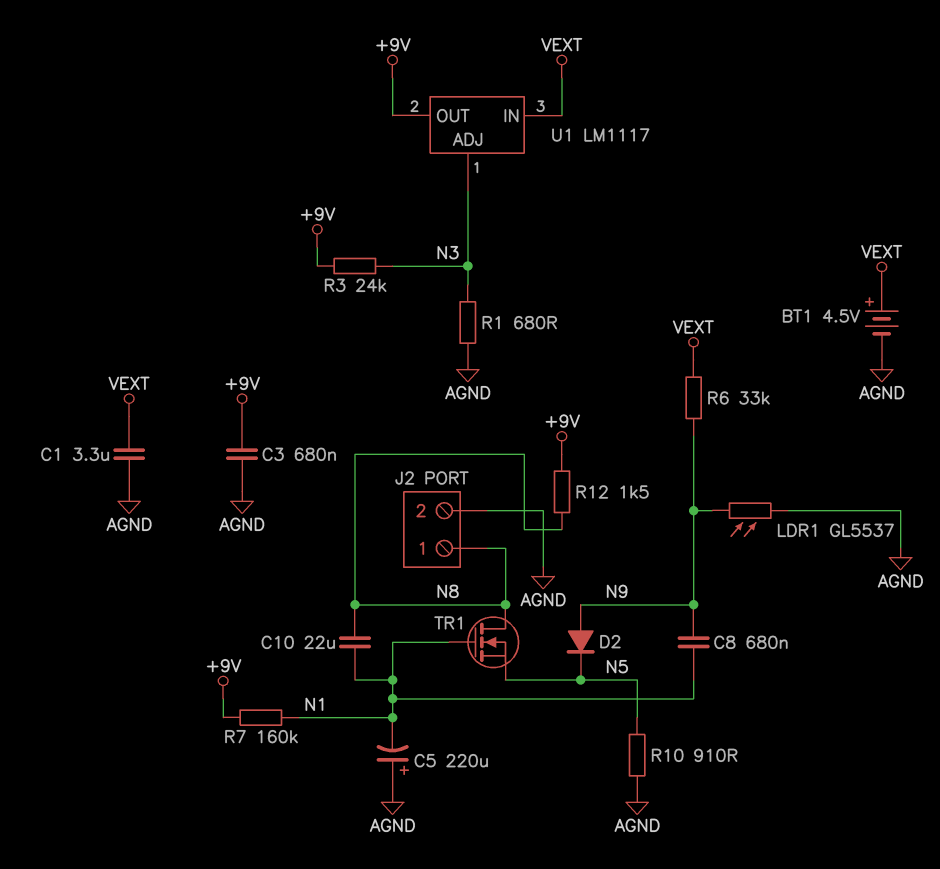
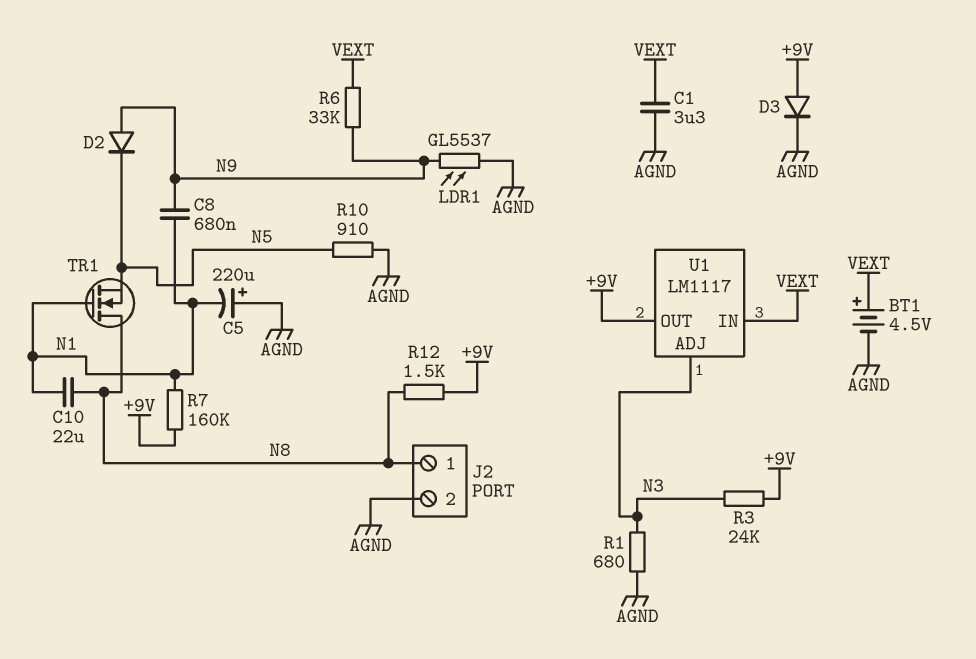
C3: 680nF (+9V, AGND) -> none
D3: none -> diode (A +9V, K AGND)

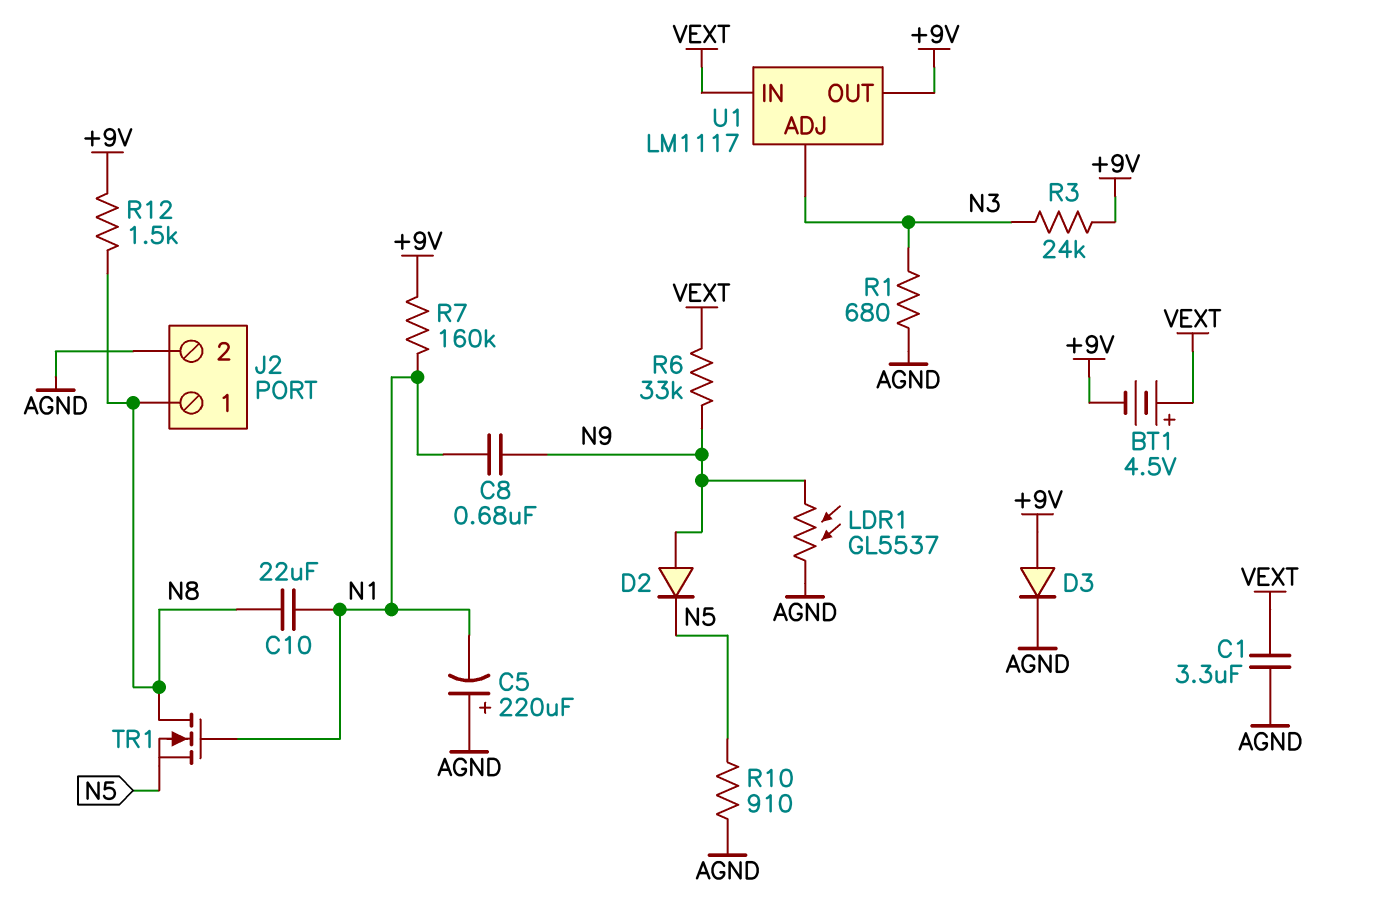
BT1: 4.5V (plus VEXT, minus AGND) -> 4.5V (plus VEXT, minus +9V)

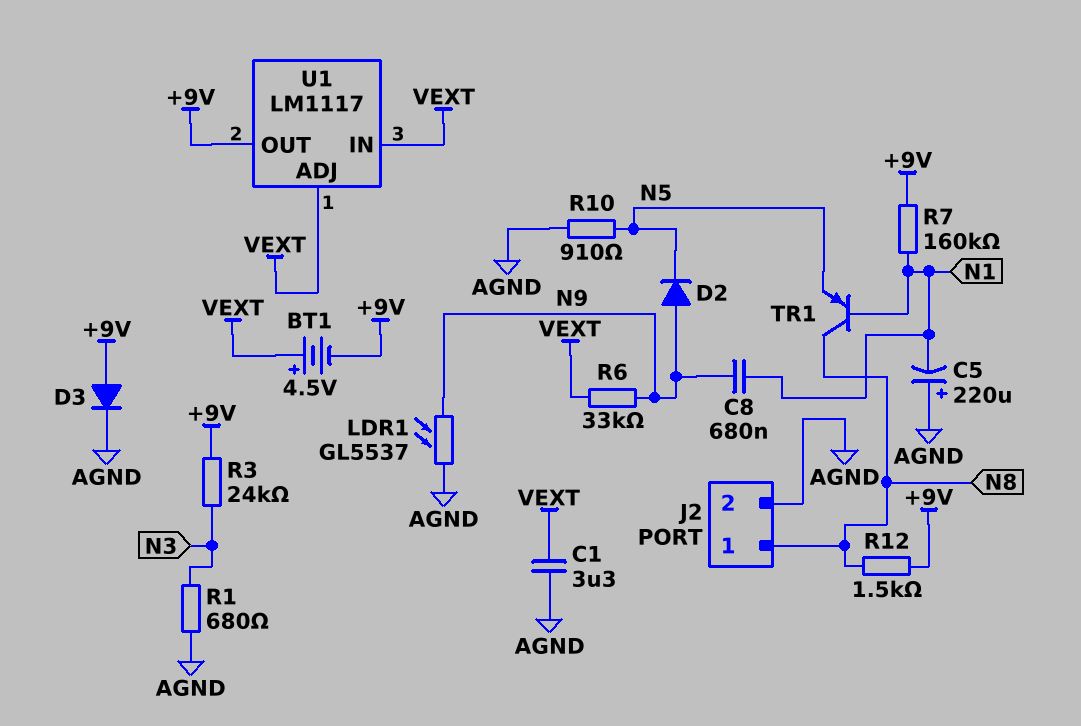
C10: 22uF (N1, N8) -> none
TR1: NMOS (G N1, D N8, S N5) -> PNP (B N1, C N8, E N5)
U1 pin ADJ: N3 -> VEXT

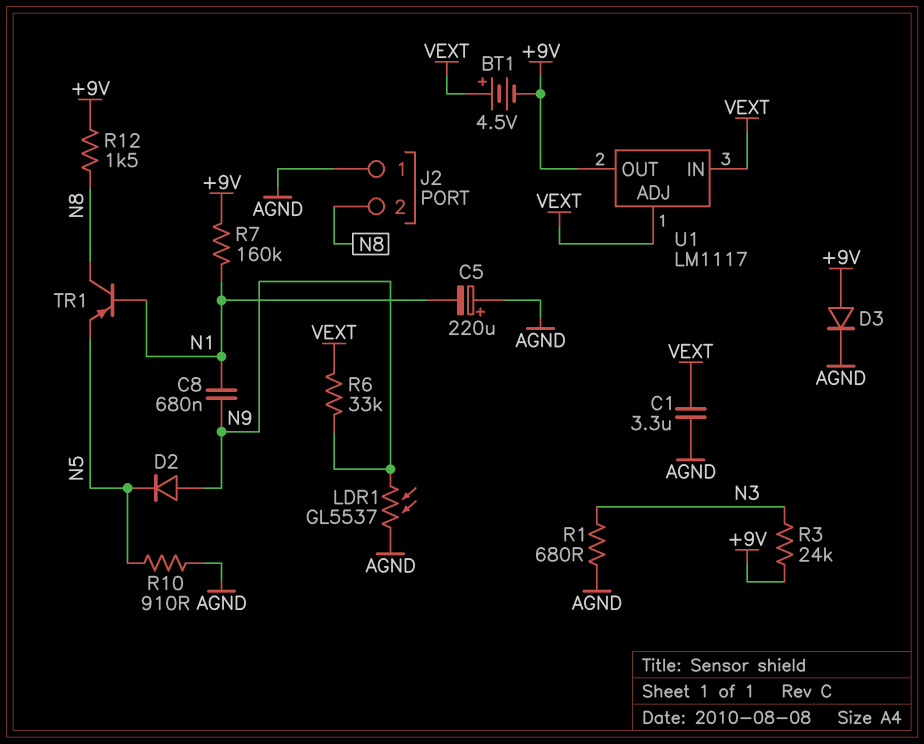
J2 pin 1: N8 -> AGND
J2 pin 2: AGND -> N8

